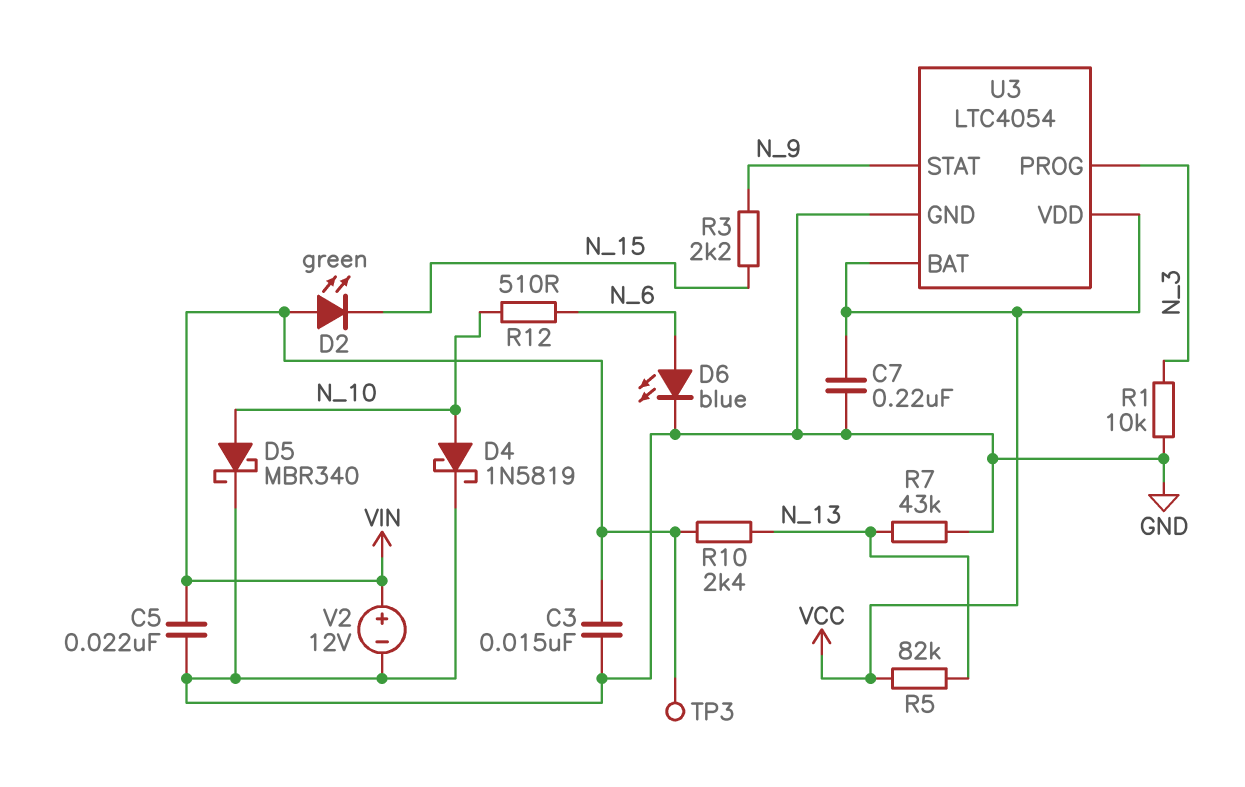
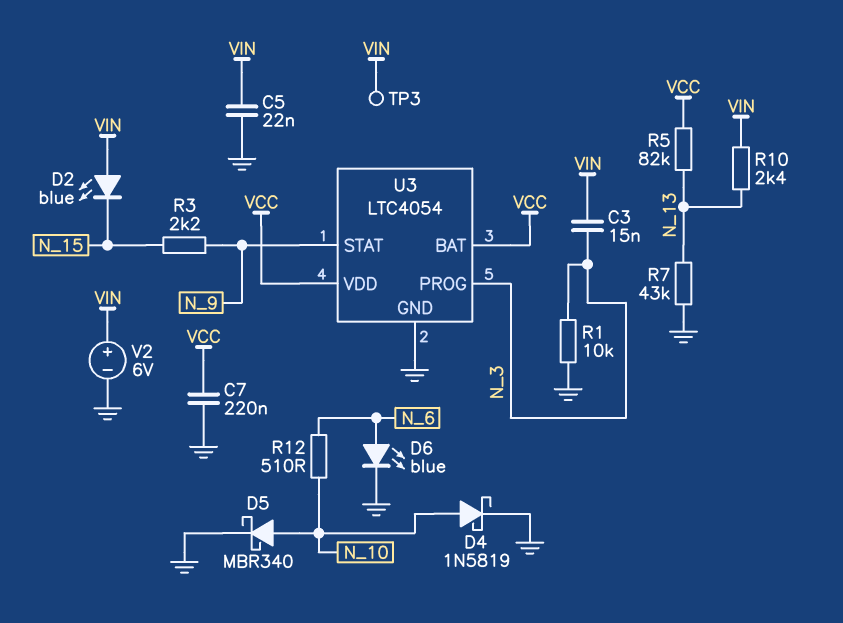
C3: 15nF (GND, VIN) -> 15nF (N_3, VIN)
D2: LED green (A VIN, K N_15) -> LED blue (A VIN, K N_15)
V2: 12V (plus VIN, minus GND) -> 6V (plus VIN, minus GND)

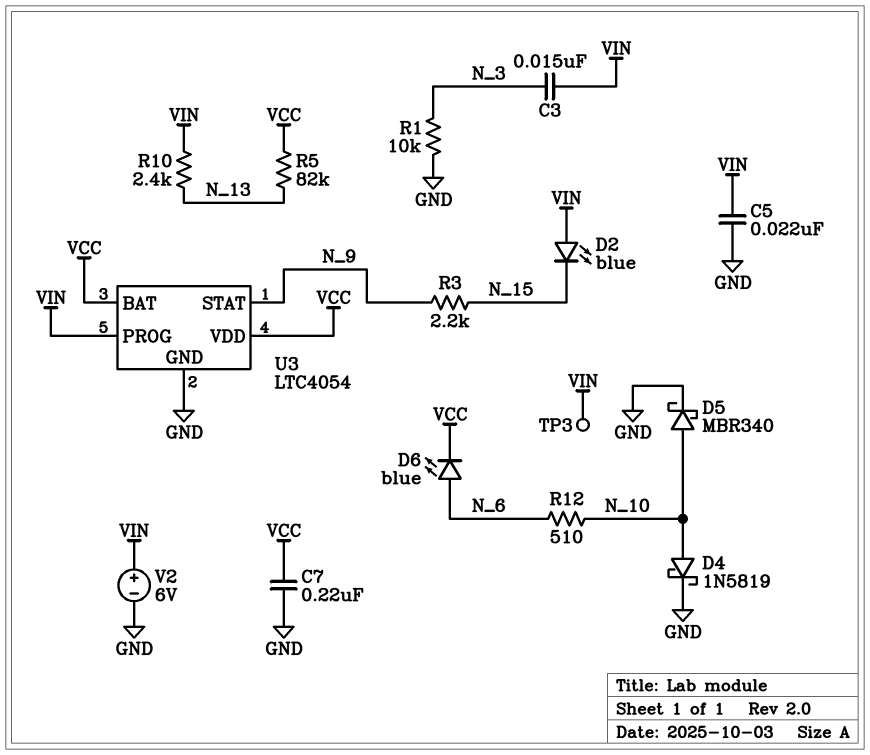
D6: LED blue (A N_6, K GND) -> LED blue (A N_6, K VCC)
R7: 43k (GND, N_13) -> none
U3 pin PROG: N_3 -> VIN

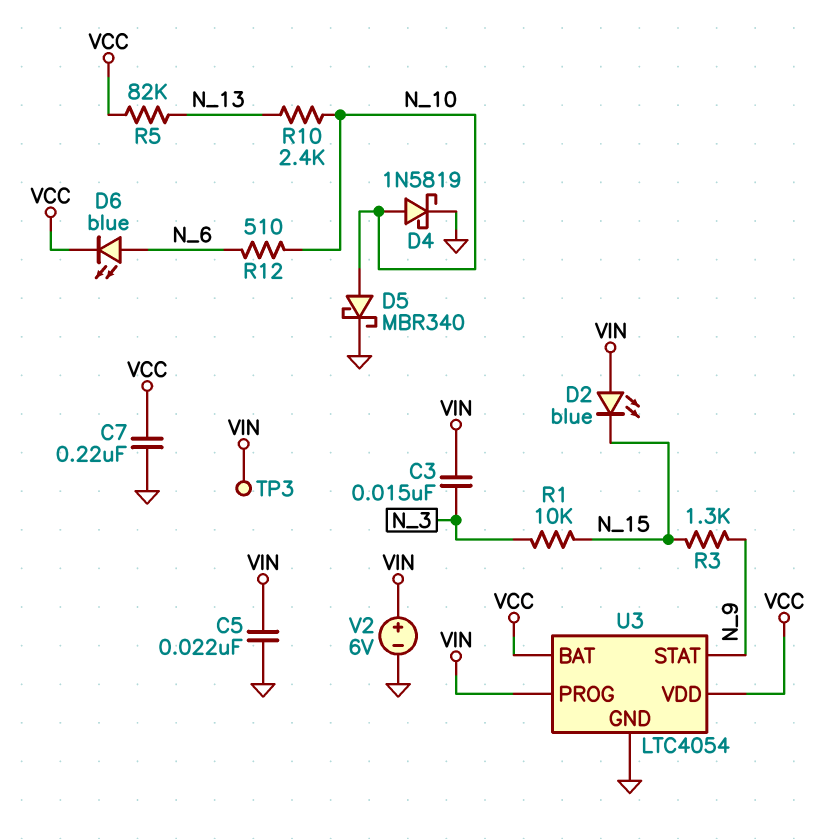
R1: 10k (GND, N_3) -> 10k (N_3, N_15)
R3: 2.2k (N_9, N_15) -> 1.3k (N_9, N_15)
R10: 2.4k (N_13, VIN) -> 2.4k (N_10, N_13)

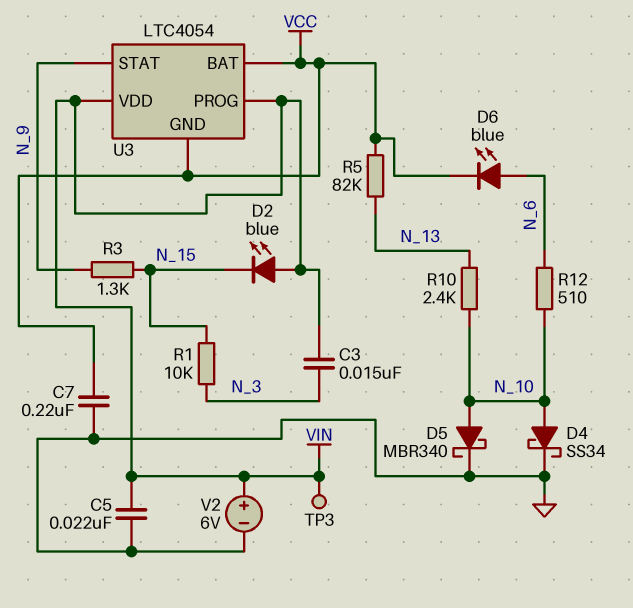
D4: schottky 1N5819 (A N_10, K GND) -> schottky SS34 (A N_10, K GND)
U3 pin GND: GND -> VCC
U3 pin VDD: VCC -> VIN

